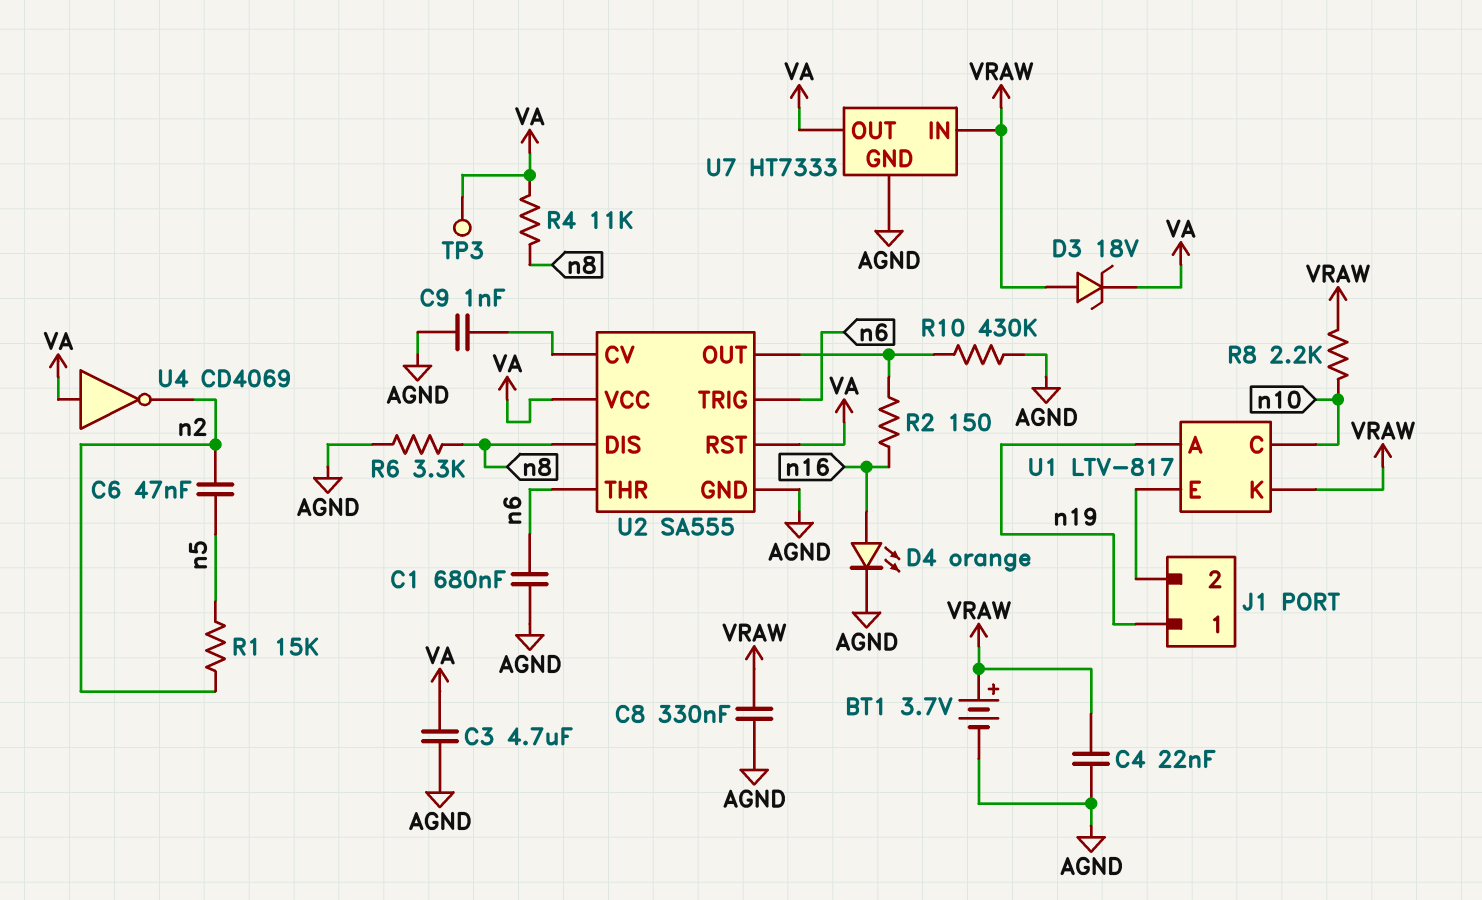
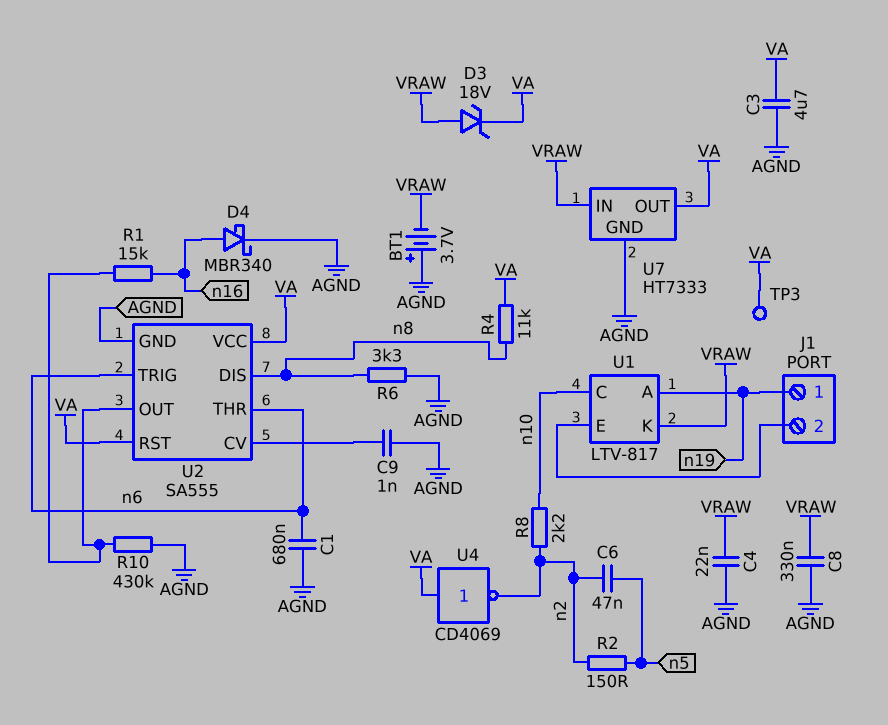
BT1: 3.7V (plus VRAW, minus AGND) -> 3.7V (plus AGND, minus VRAW)
D4: LED orange (A n16, K AGND) -> schottky MBR340 (A n16, K AGND)
R1: 15k (n2, n5) -> 15k (U2/OUT, n16)
R2: 150 (U2/OUT, n16) -> 150 (n2, n5)
R8: 2.2k (VRAW, n10) -> 2.2k (n2, n10)

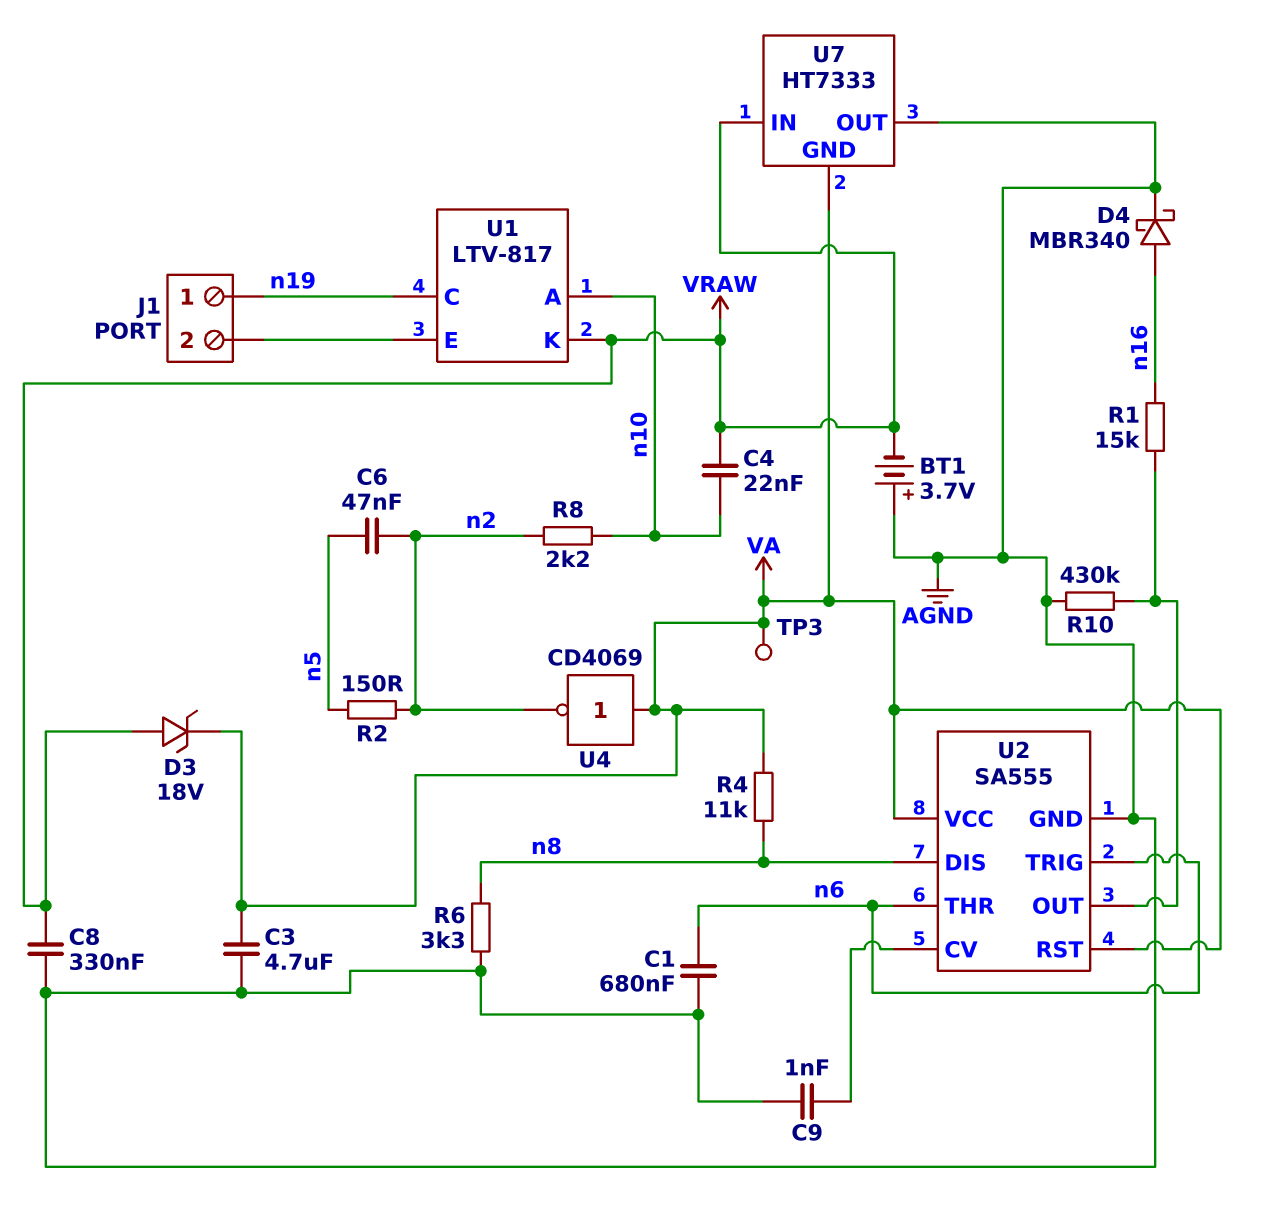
C4: 22nF (AGND, VRAW) -> 22nF (VRAW, n10)
U1 pin A: n19 -> n10
U1 pin C: n10 -> n19
U7 pin GND: AGND -> VA
U7 pin OUT: VA -> AGND

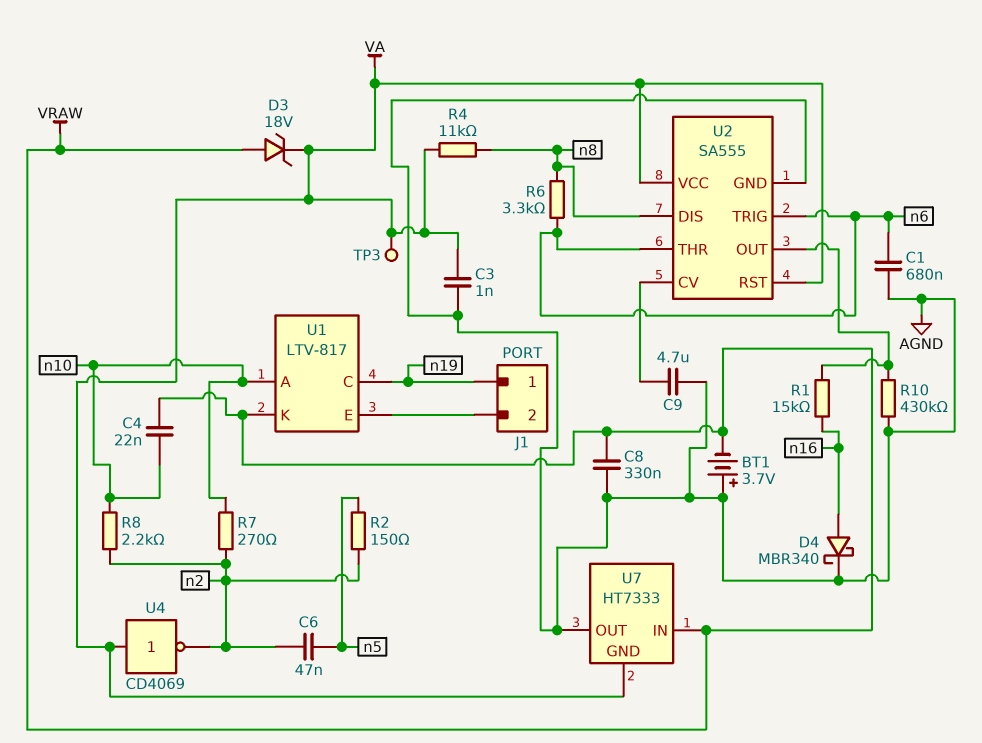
C3: 4.7uF (AGND, VA) -> 1nF (AGND, VA)
C9: 1nF (AGND, U2/CV) -> 4.7uF (AGND, U2/CV)
R6: 3.3k (AGND, n8) -> 3.3k (n6, n8)
R7: none -> 270 (n2, n10)

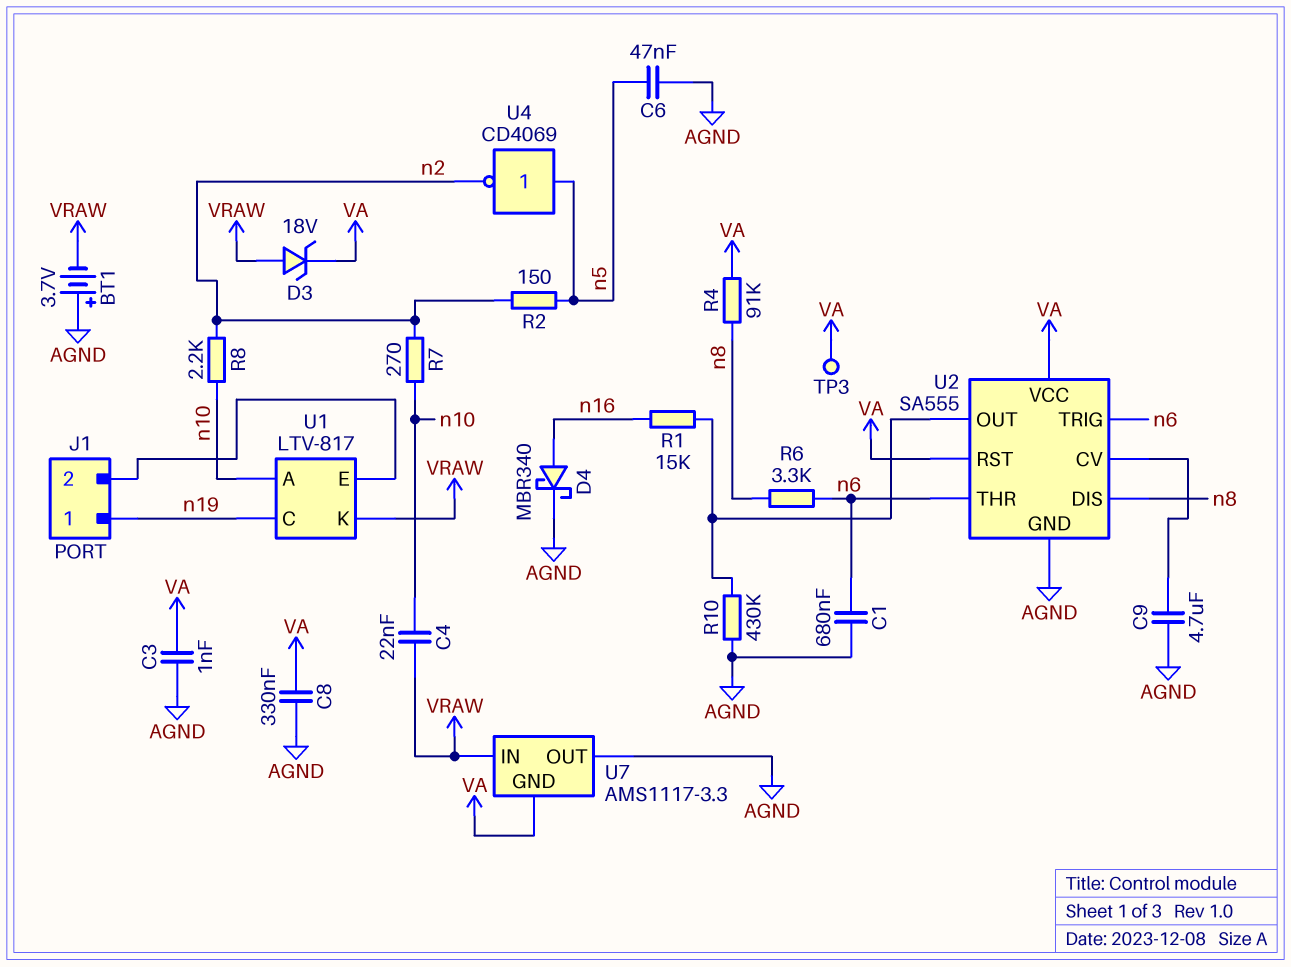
C6: 47nF (n2, n5) -> 47nF (AGND, n5)
C8: 330nF (AGND, VRAW) -> 330nF (AGND, VA)
R4: 11k (VA, n8) -> 91k (VA, n8)
U4: NOT CD4069 (in VA, out n2) -> NOT CD4069 (in n5, out n2)
U7: HT7333 -> AMS1117-3.3

